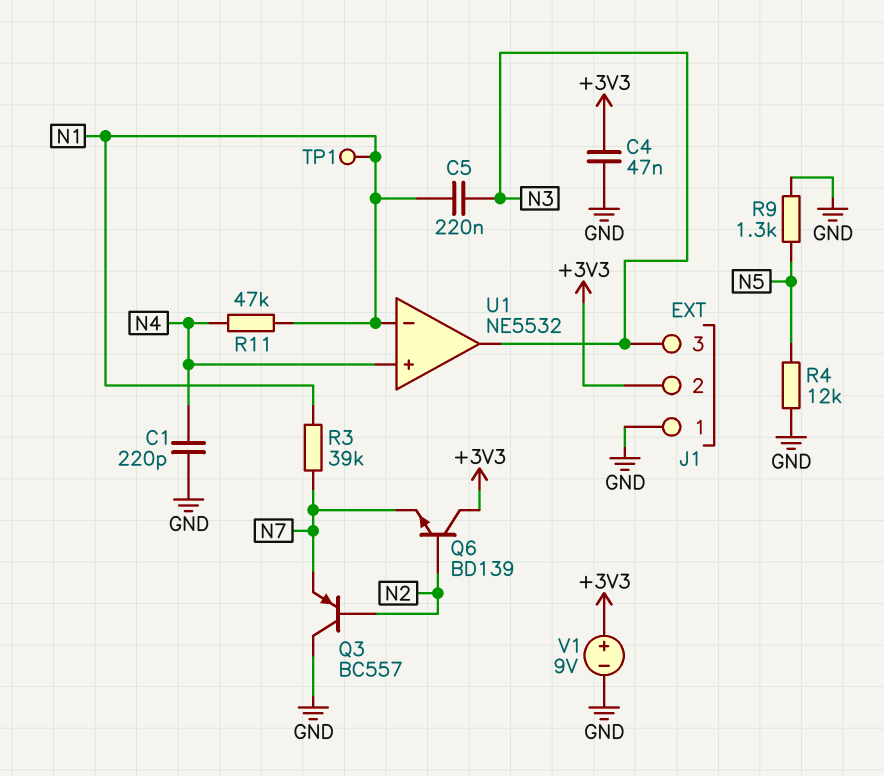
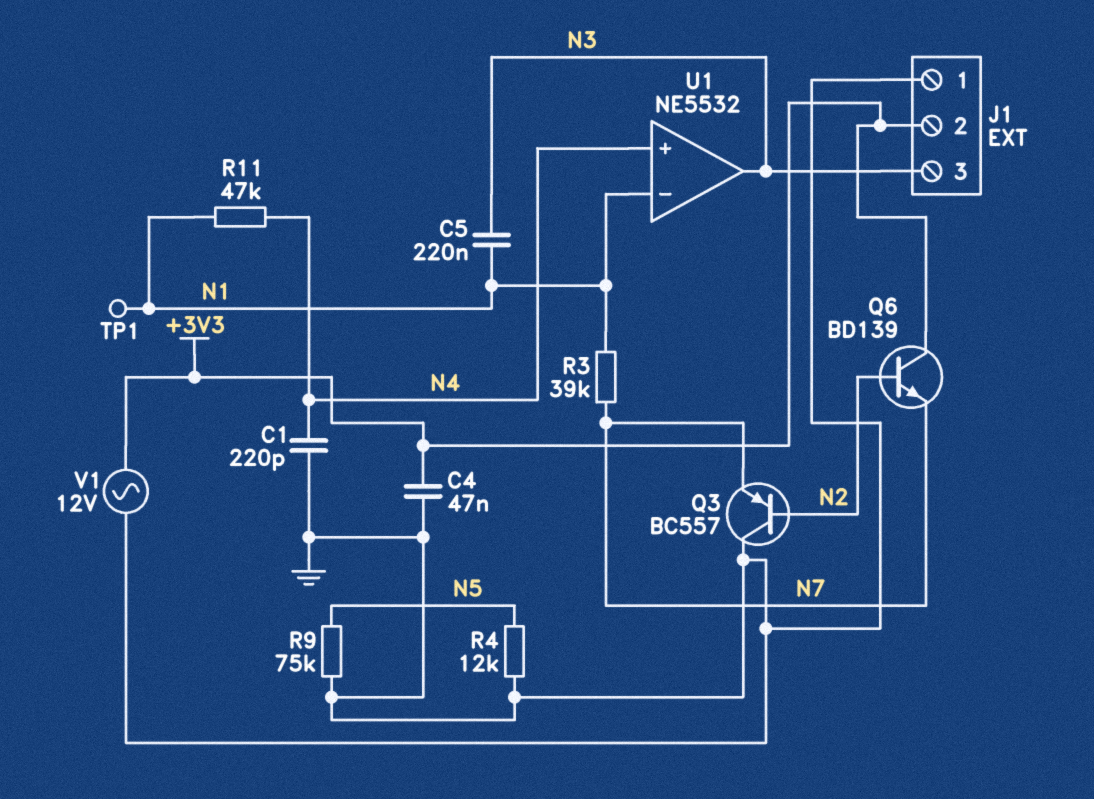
R9: 1.3k (GND, N5) -> 75k (GND, N5)
V1: 9V (plus +3V3, minus GND) -> AC 12V (+3V3, GND)

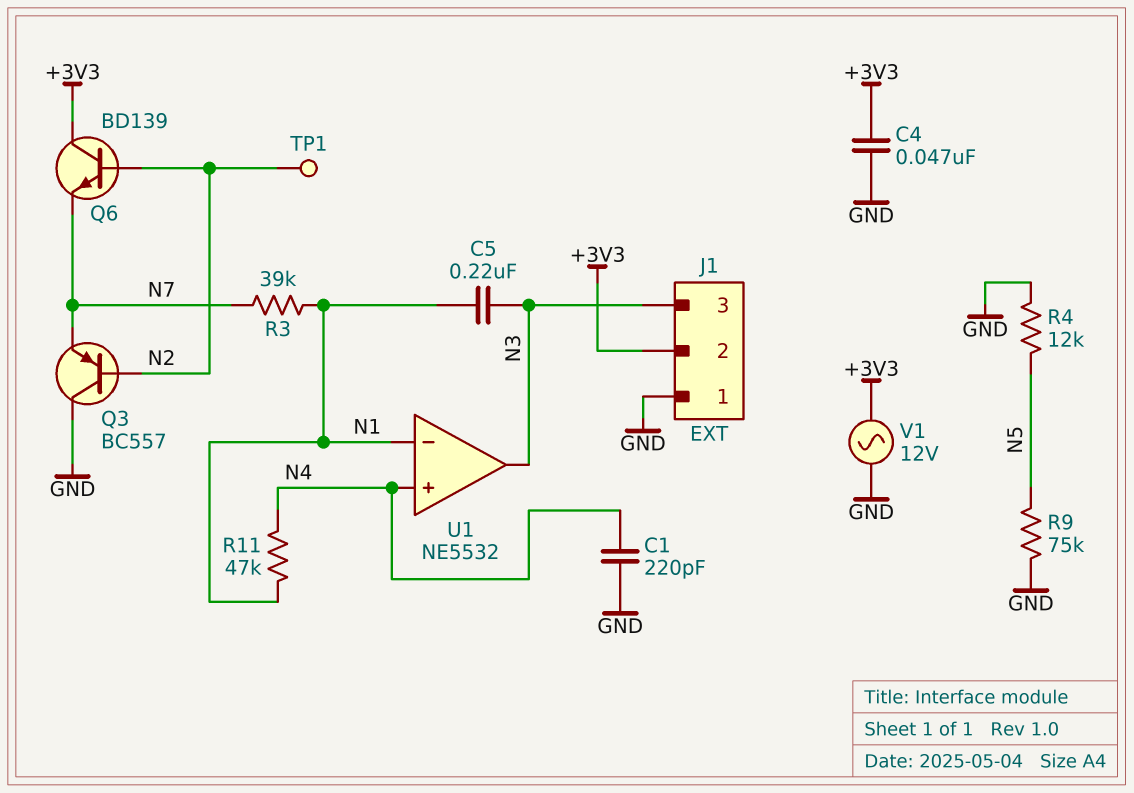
TP1: test point (N1) -> test point (N2)

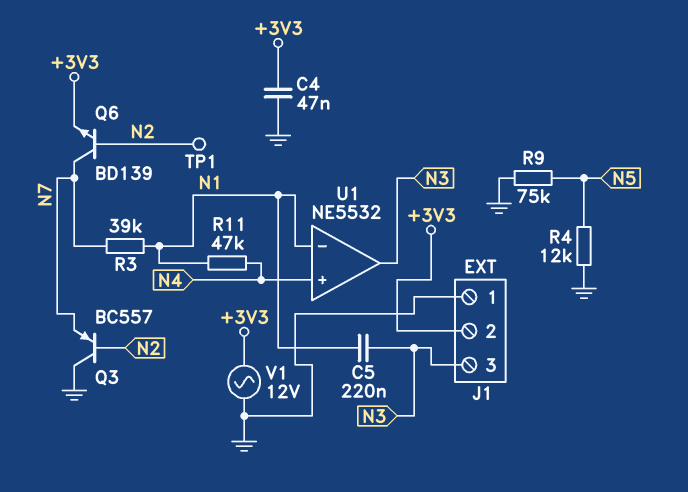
C1: 220pF (GND, N4) -> none
Q6: NPN BD139 (B N2, C +3V3, E N7) -> NPN BD139 (B N2, C N7, E +3V3)

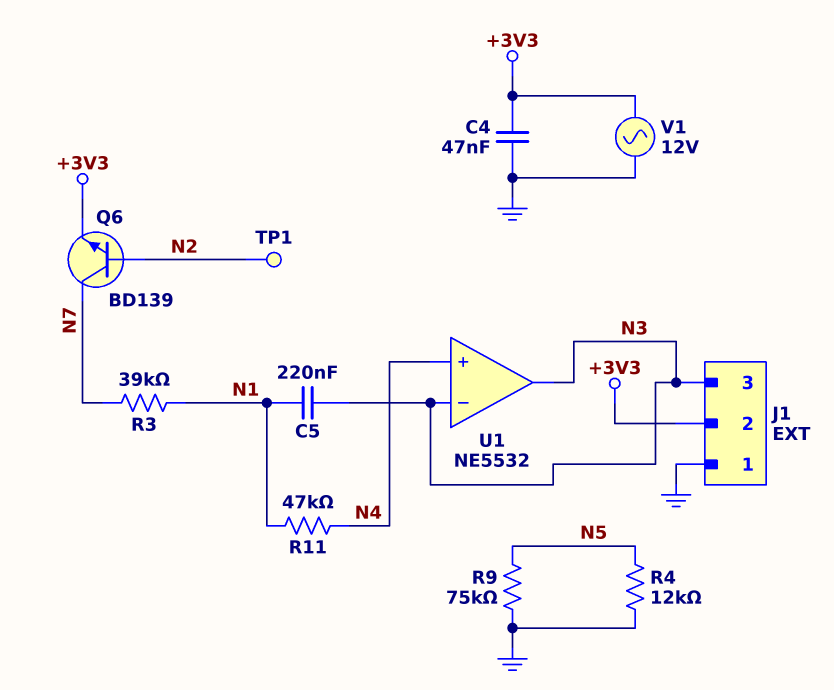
Q3: PNP BC557 (B N2, C GND, E N7) -> none
U1 pin in-: N1 -> N3

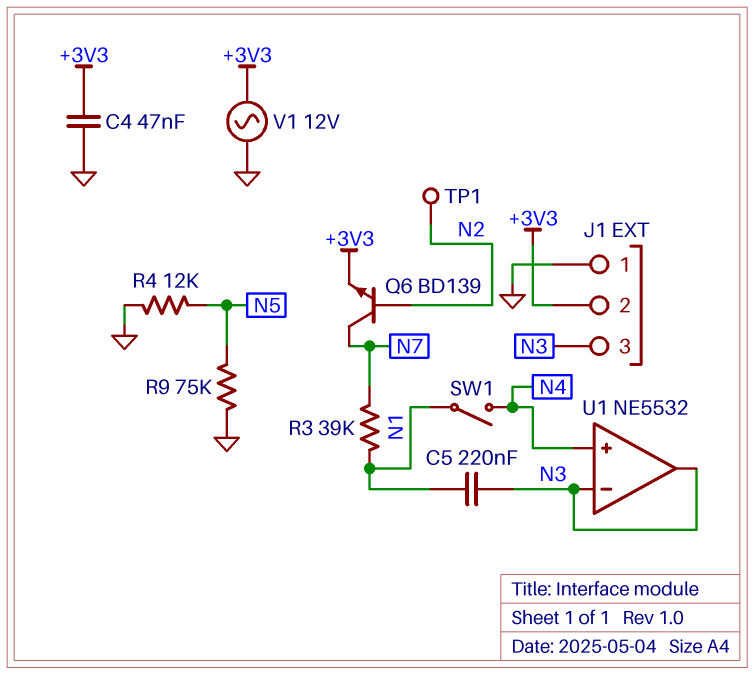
R11: 47k (N1, N4) -> none
SW1: none -> switch (N1, N4)

